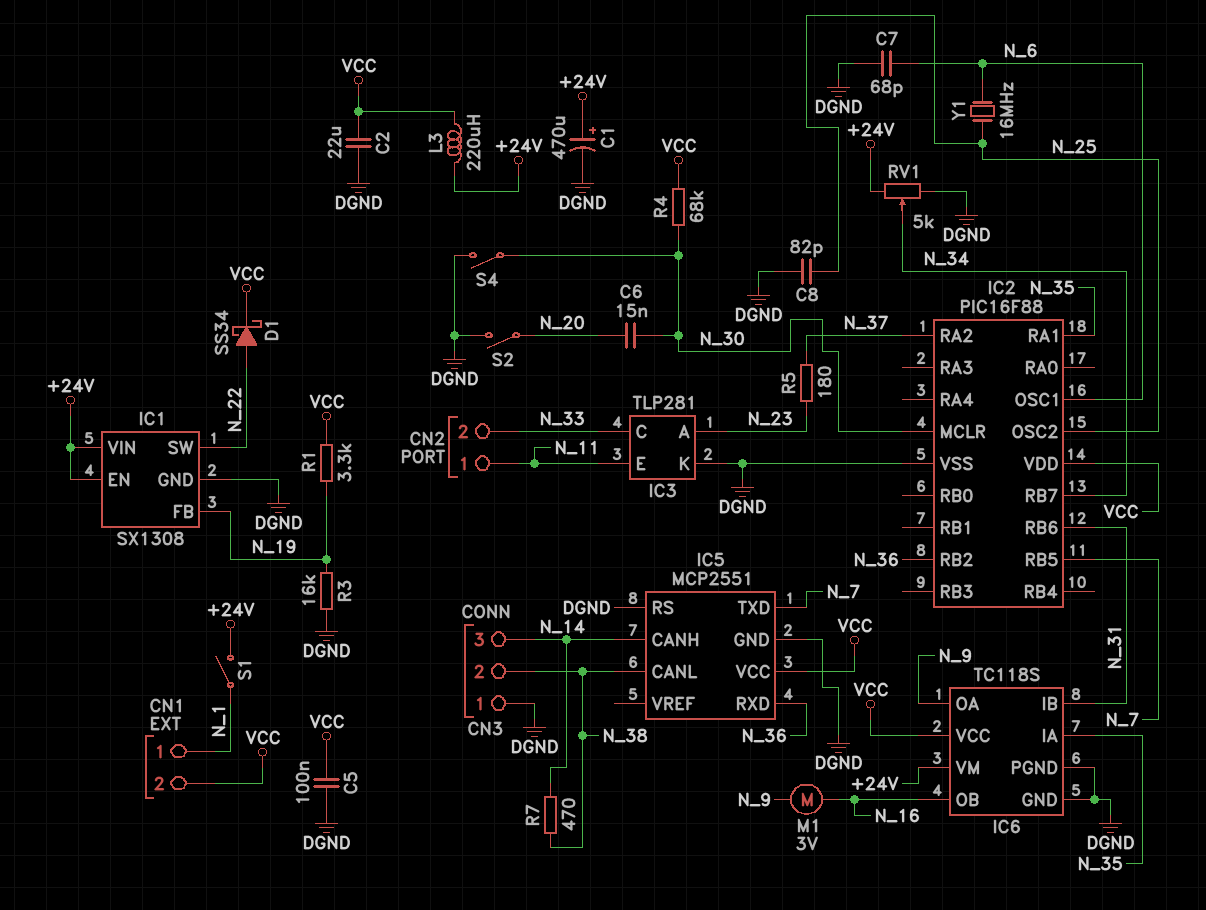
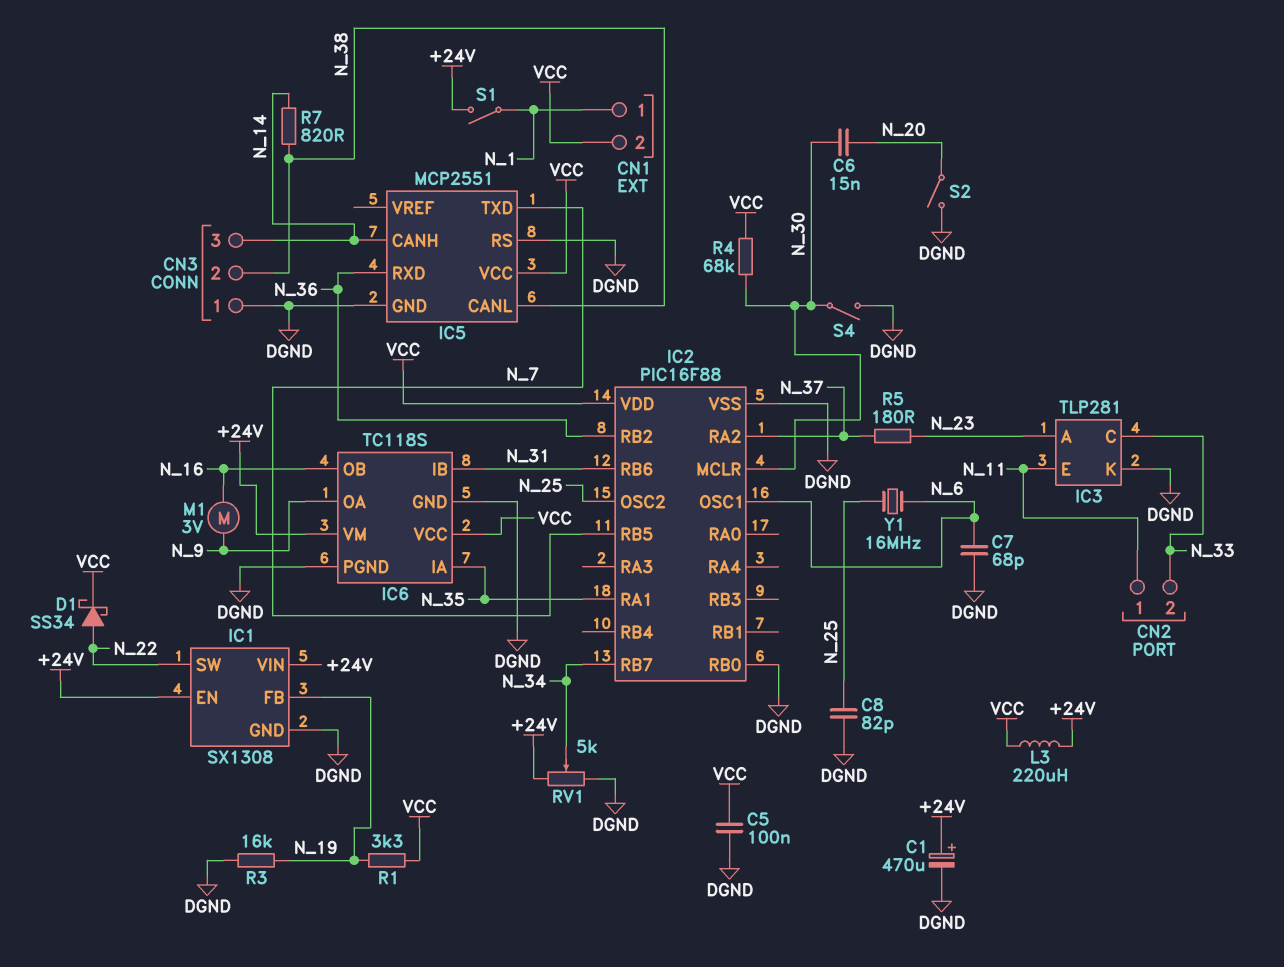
C2: 22uF (DGND, VCC) -> none
IC2 pin RB0: none -> DGND
R7: 470 (N_14, N_38) -> 820 (N_14, N_38)

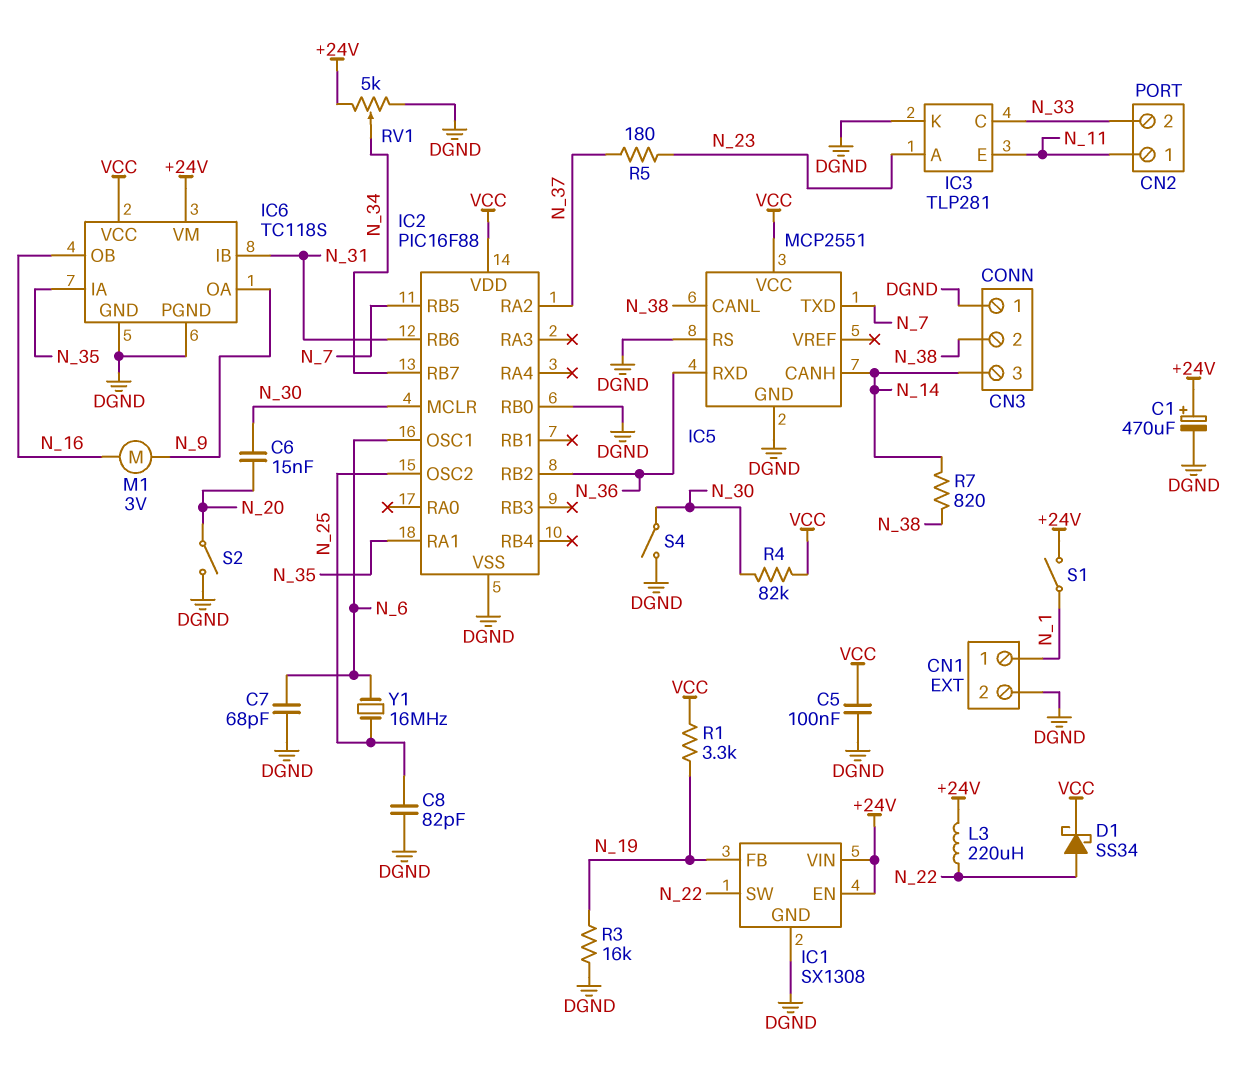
CN1 pin 2: VCC -> DGND
L3: 220uH (+24V, VCC) -> 220uH (+24V, N_22)
R4: 68k (N_30, VCC) -> 82k (N_30, VCC)

